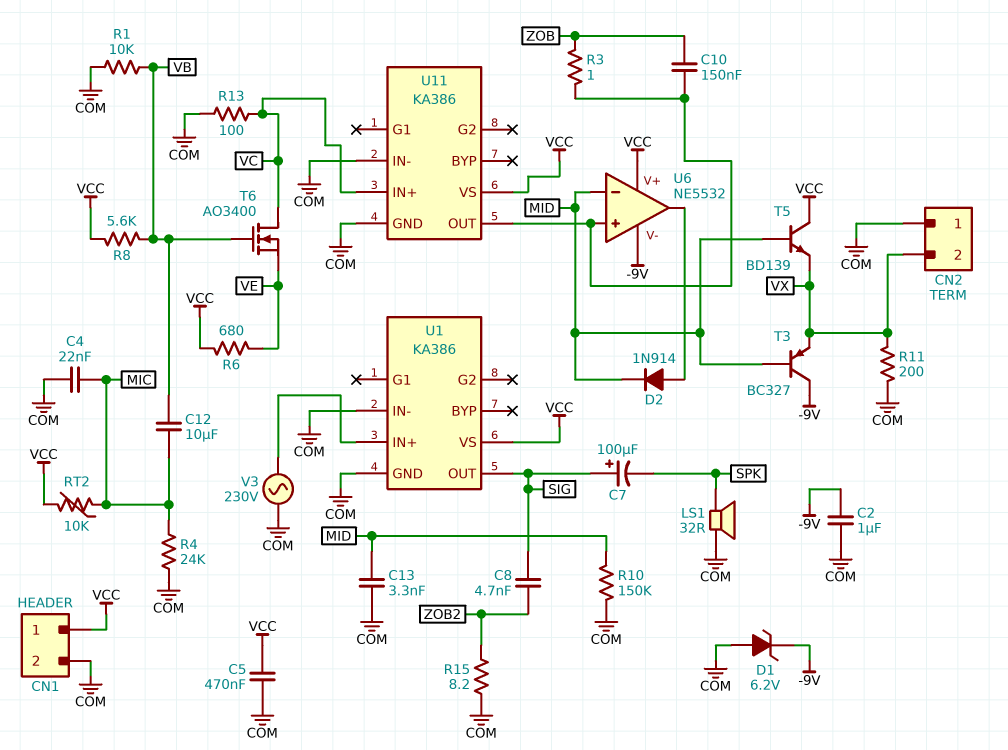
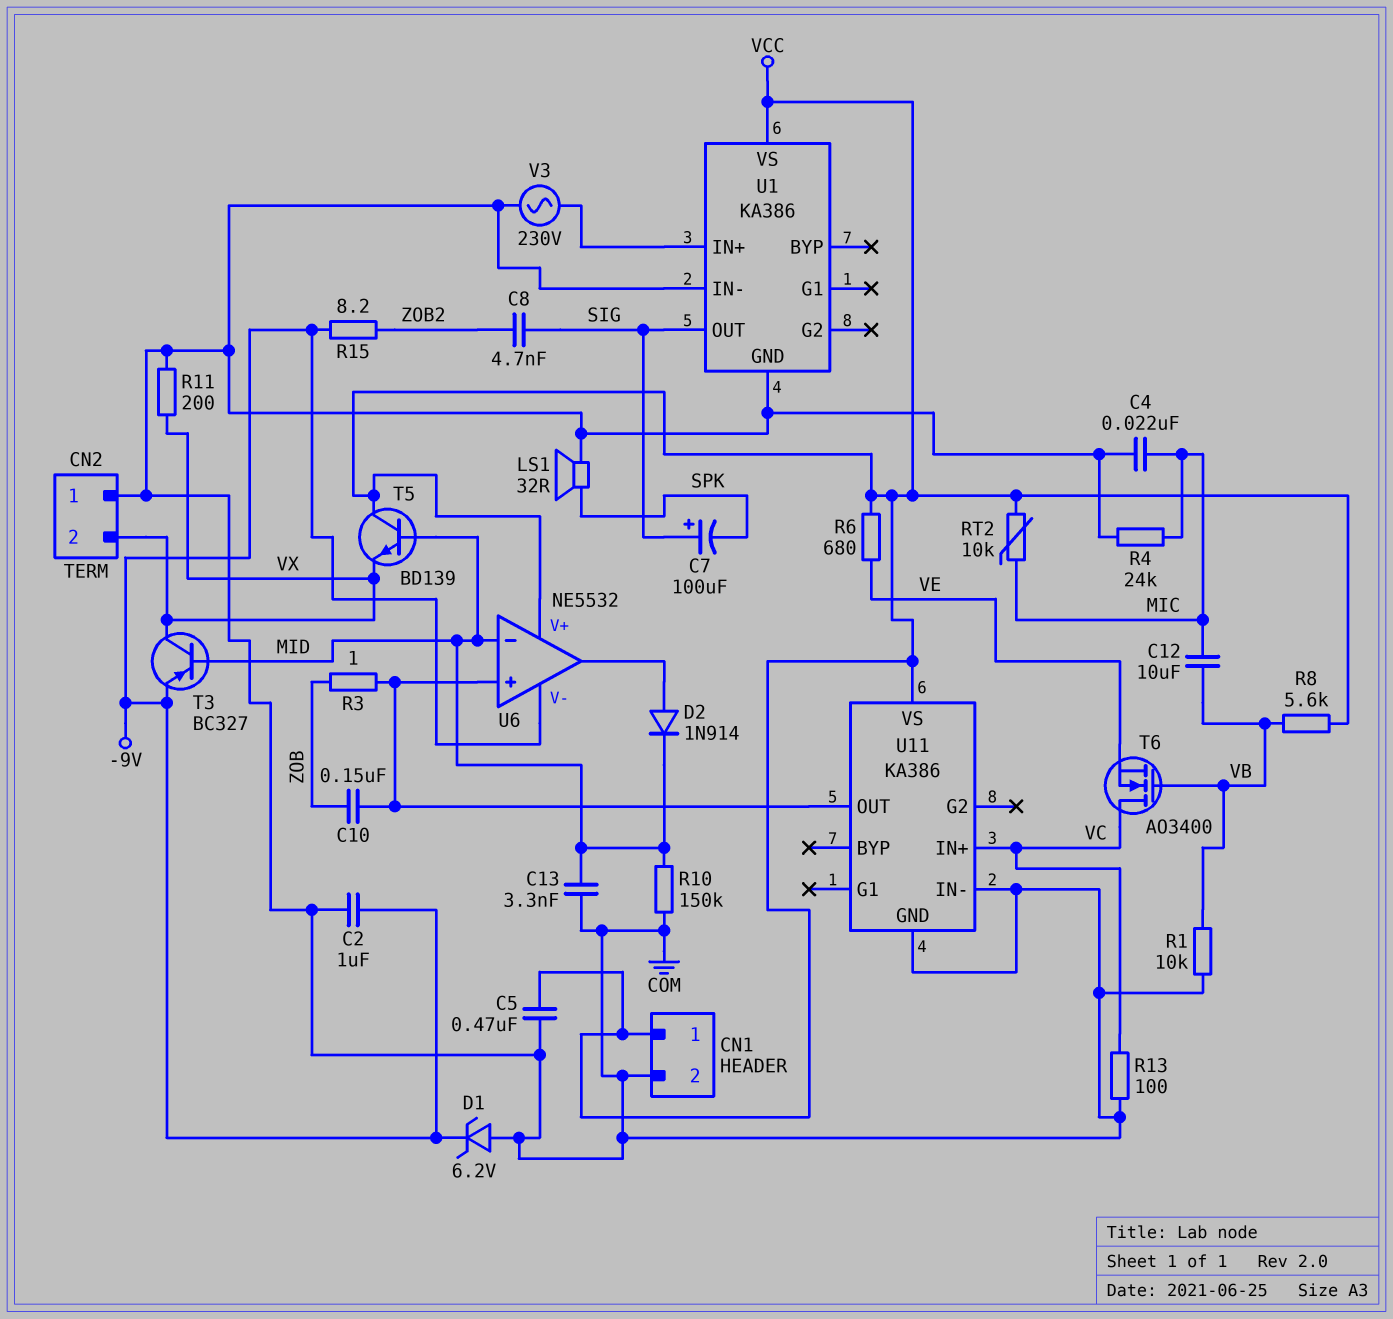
R15: 8.2 (COM, ZOB2) -> 8.2 (-9V, ZOB2)
T3: PNP BC327 (B MID, C -9V, E VX) -> PNP BC327 (B MID, C VX, E -9V)

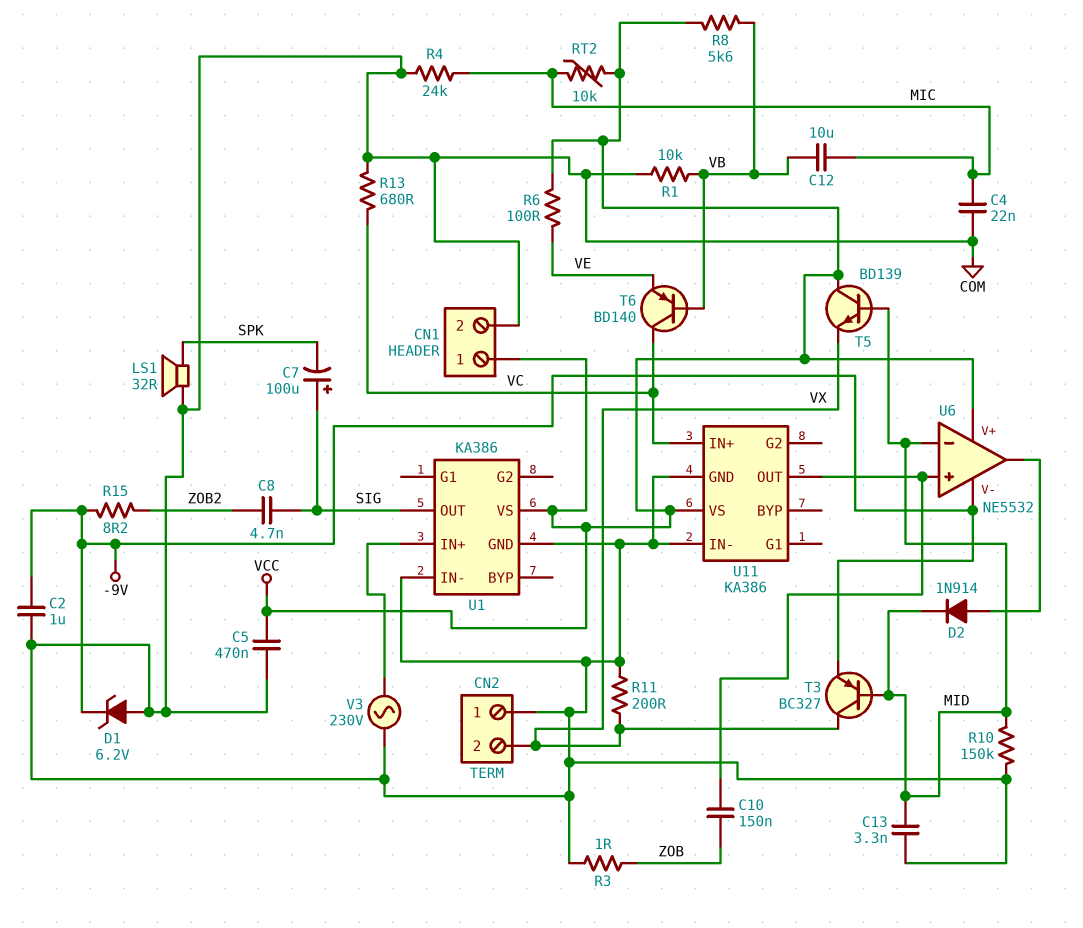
R3: 1 (U6/in+, ZOB) -> 1 (COM, ZOB)
R6: 680 (VCC, VE) -> 100 (VCC, VE)
R13: 100 (COM, VC) -> 680 (COM, VC)
T6: NMOS AO3400 (G VB, D VC, S VE) -> PNP BD140 (B VB, C VC, E VE)

